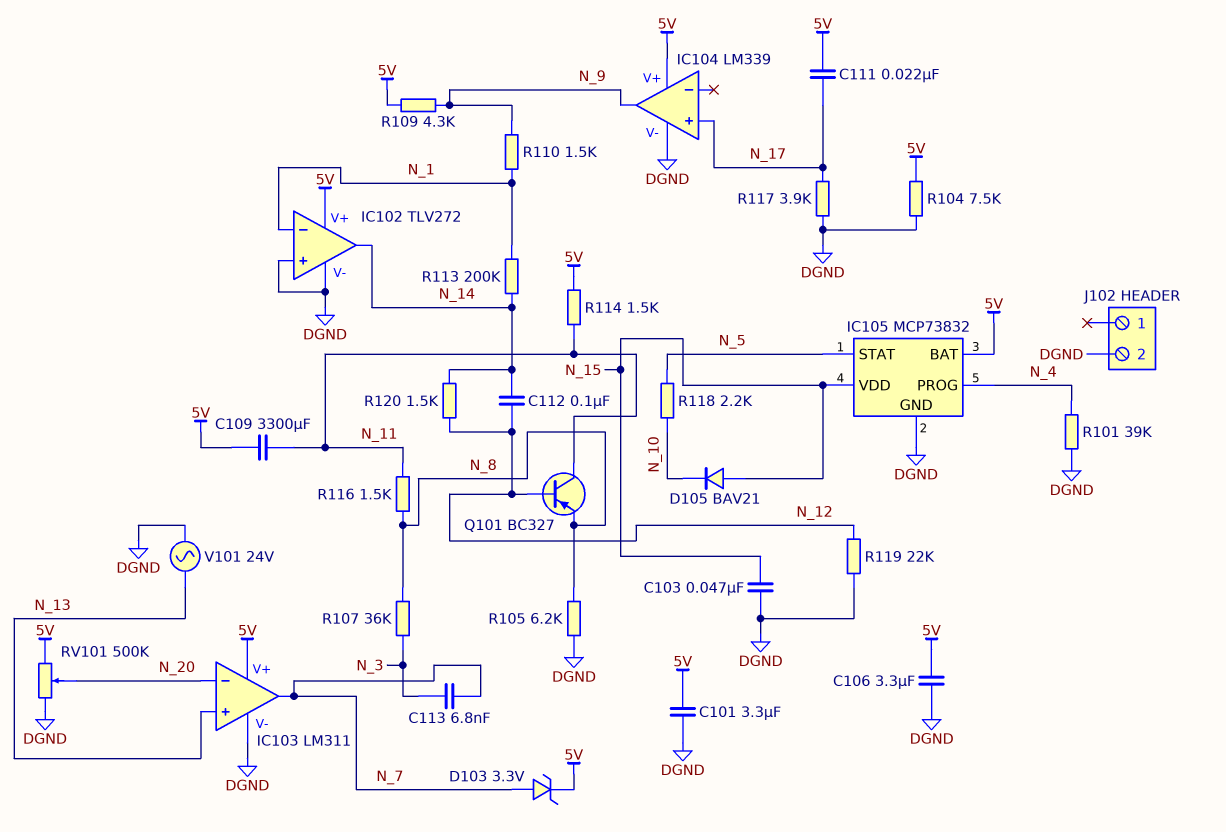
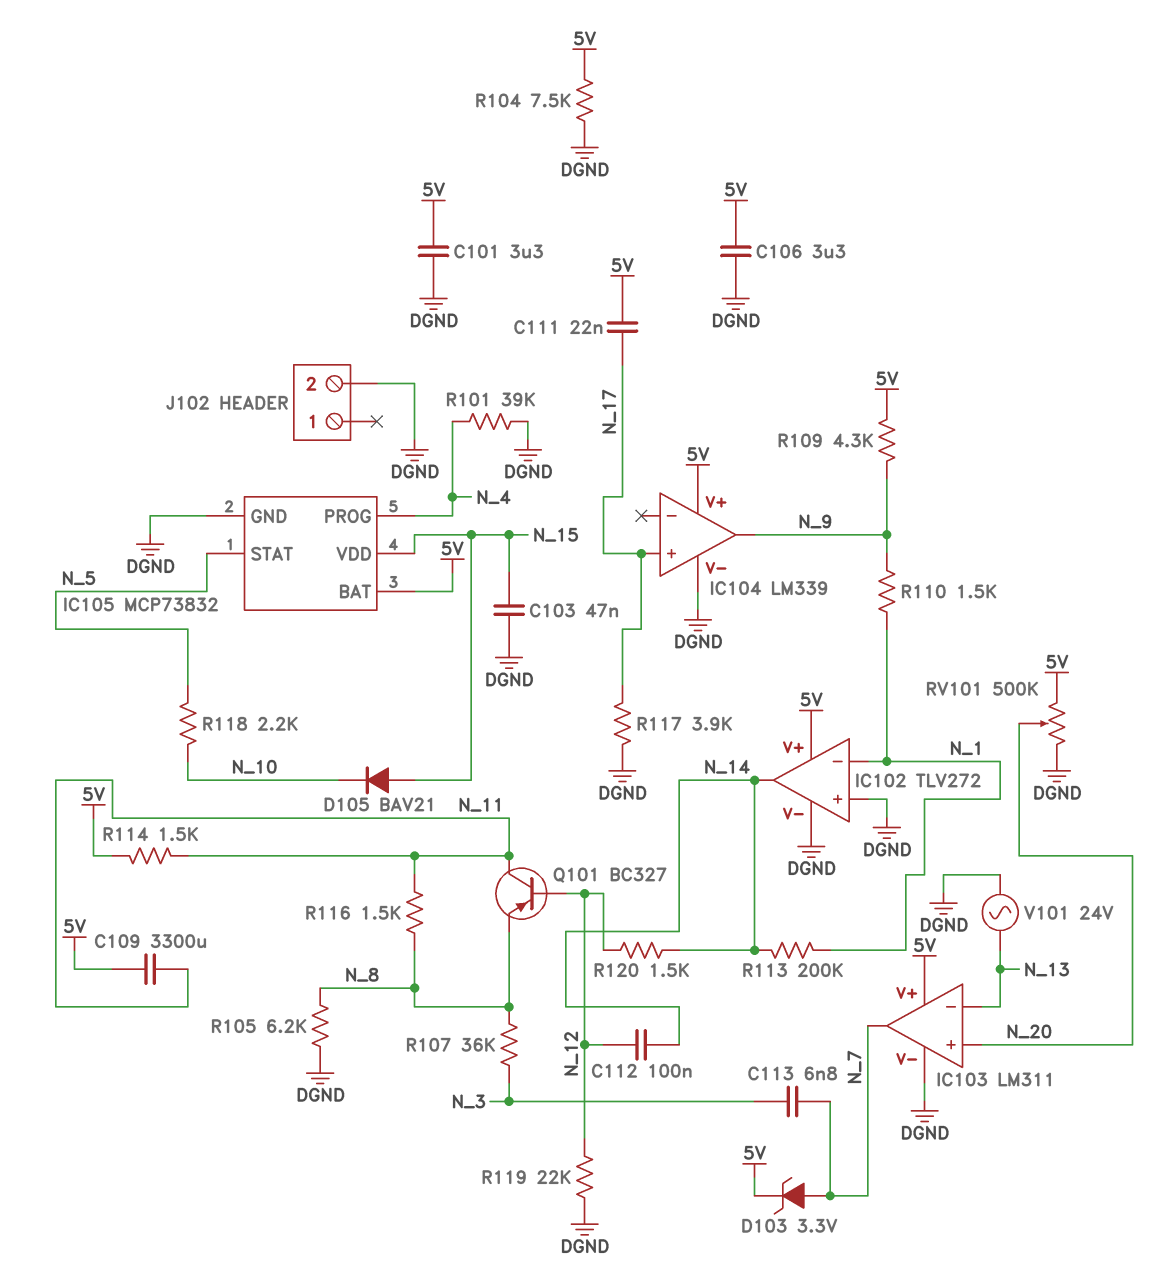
IC103 pin in+: N_13 -> N_20
IC103 pin in-: N_20 -> N_13

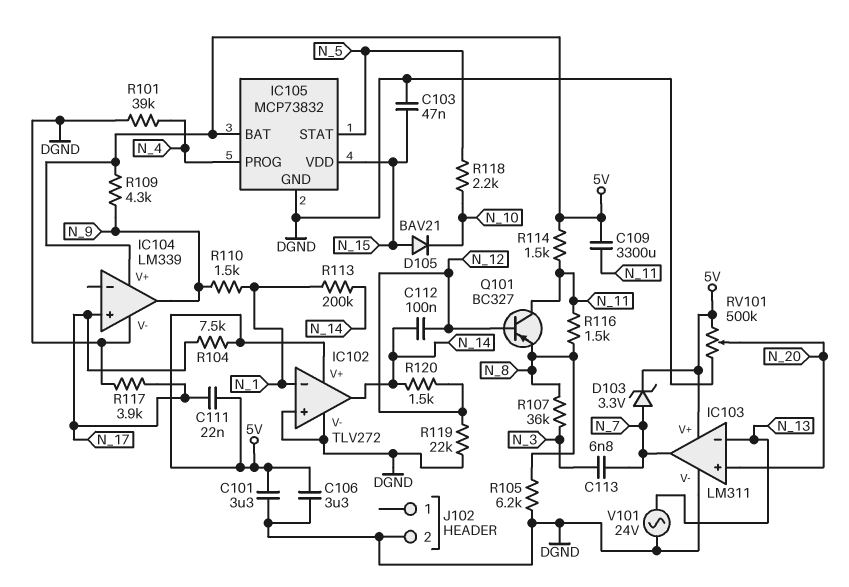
R104: 7.5k (5V, DGND) -> 7.5k (5V, N_17)

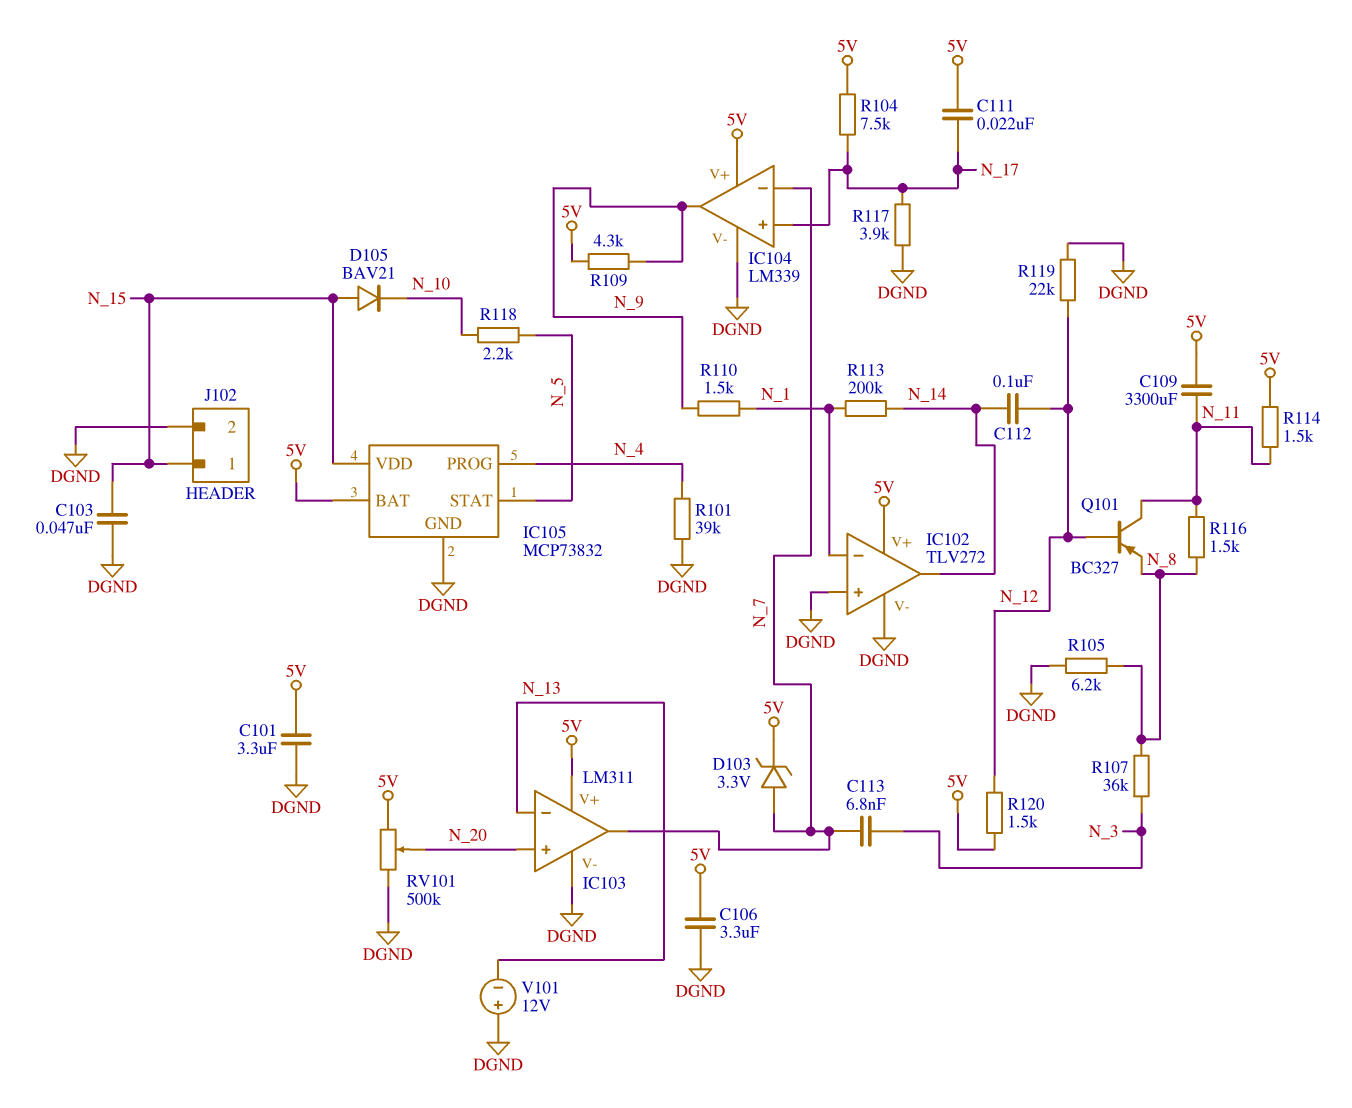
IC104 pin in-: none -> N_7
J102 pin 1: none -> N_15
R120: 1.5k (N_12, N_14) -> 1.5k (5V, N_12)
V101: AC 24V (DGND, N_13) -> 12V (plus DGND, minus N_13)

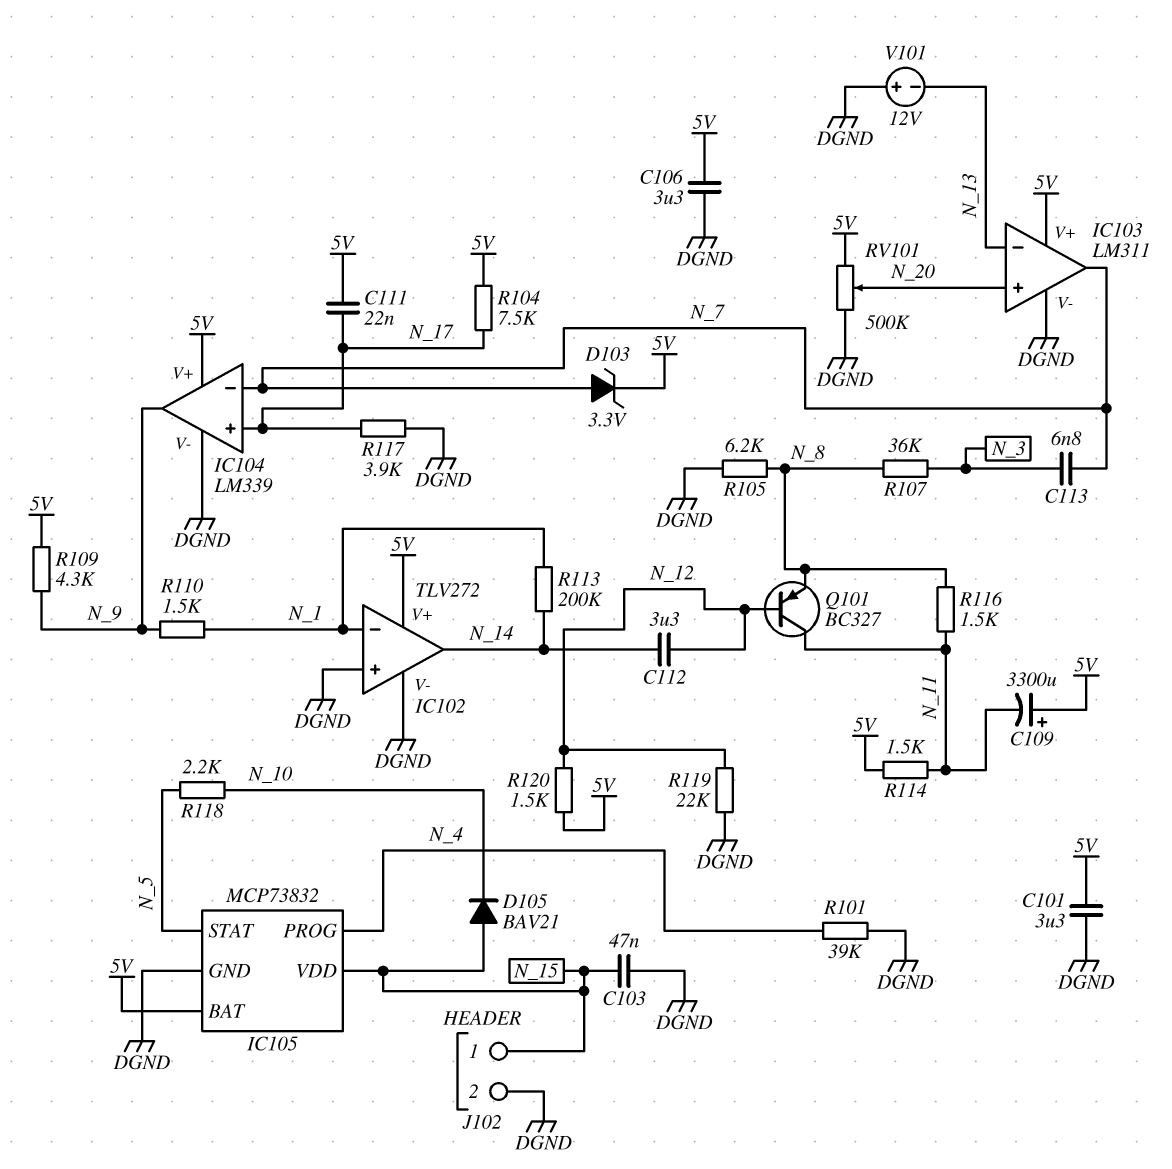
C109: 3300uF (5V, N_11) -> 3300uF (plus 5V, minus N_11)
C112: 100nF (N_12, N_14) -> 3.3uF (N_12, N_14)

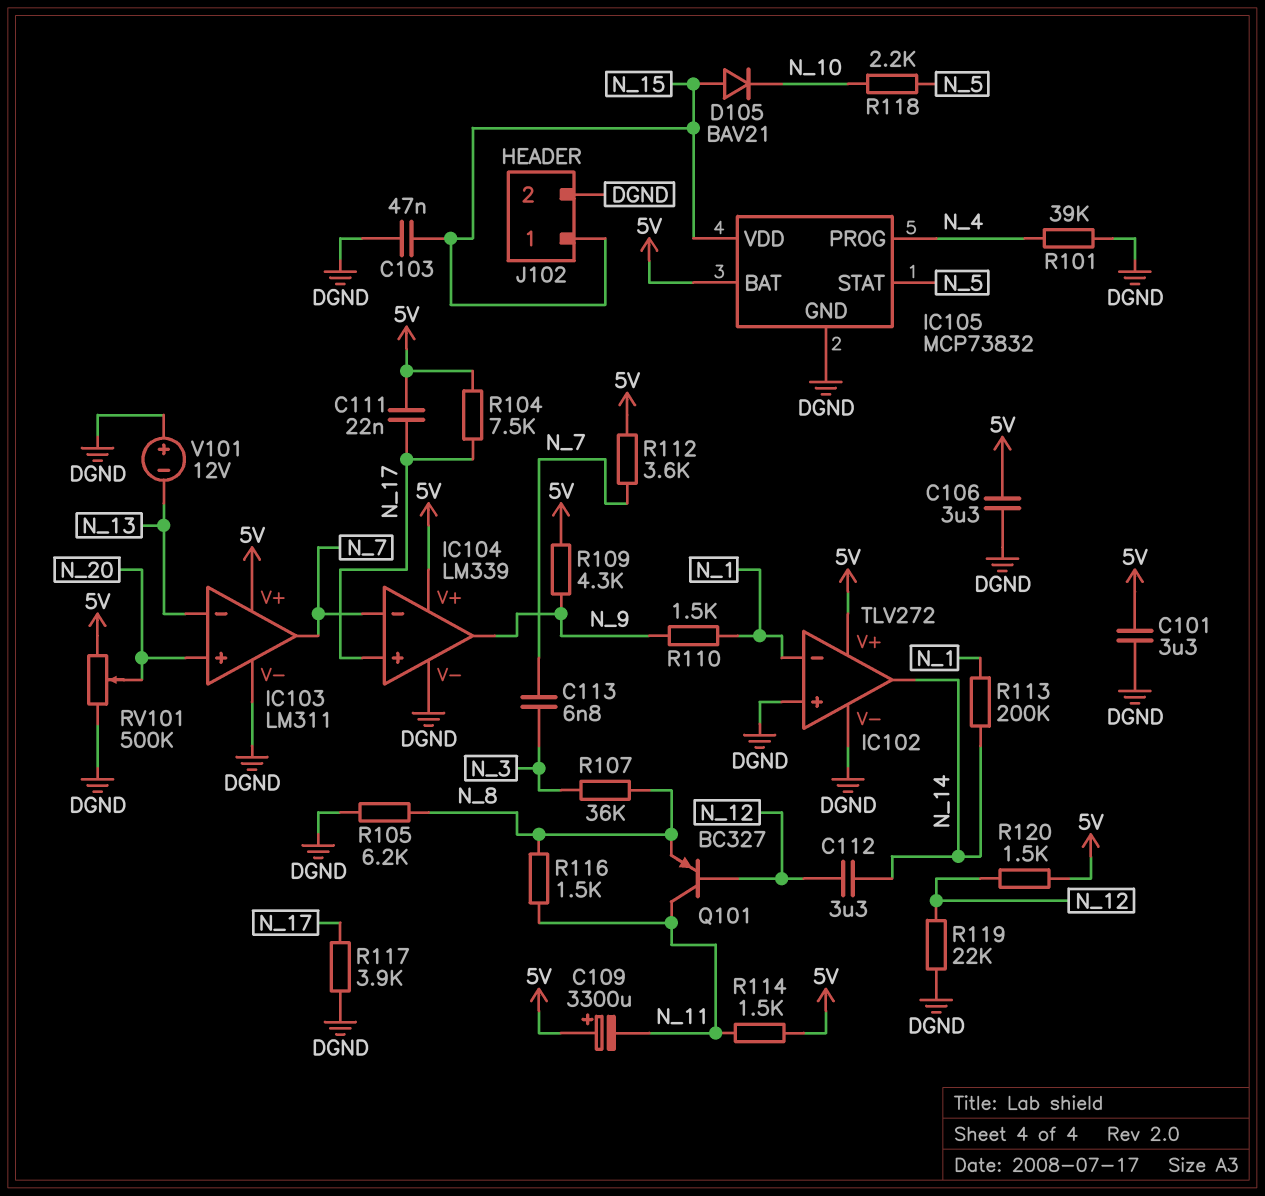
D103: zener 3.3V (A N_7, K 5V) -> none
R112: none -> 3.6k (5V, N_7)

